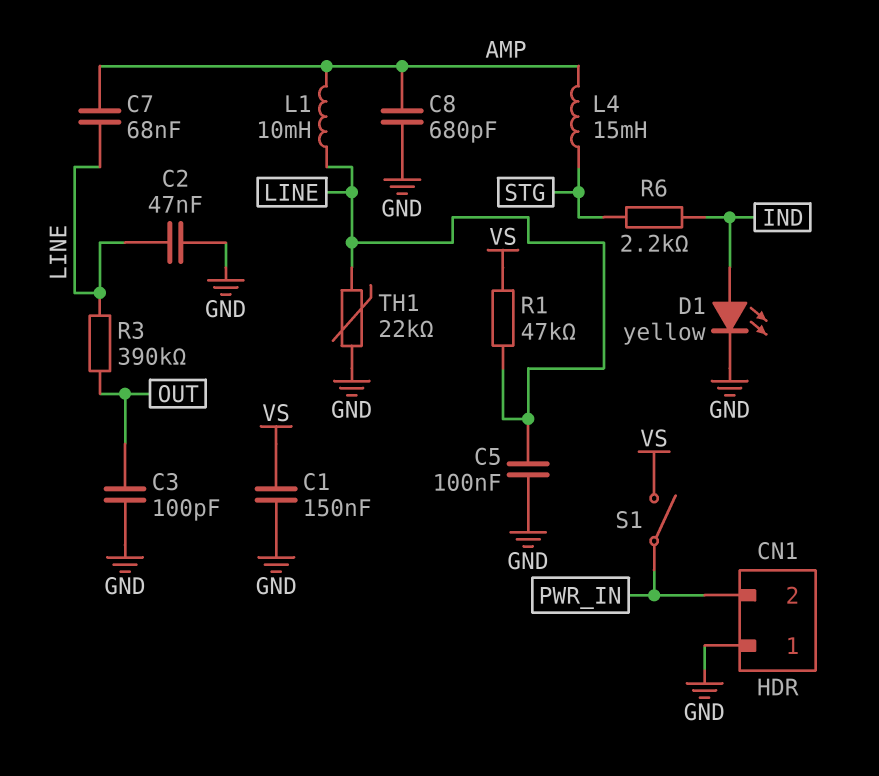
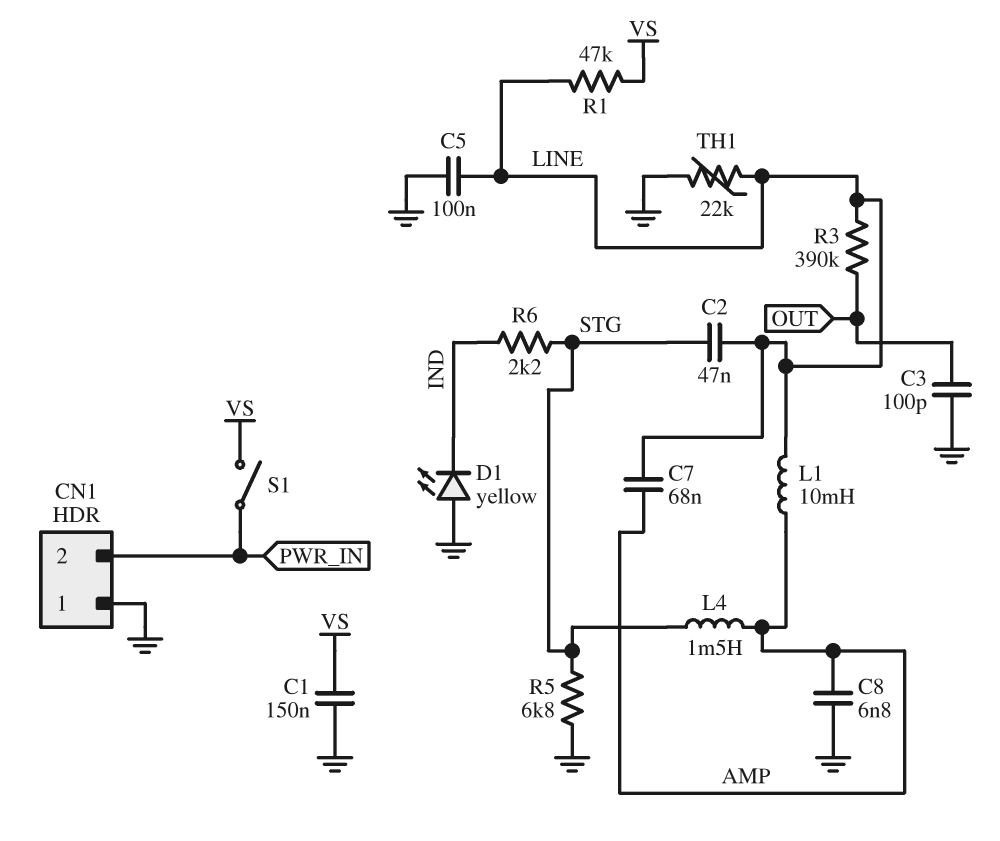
C2: 47nF (GND, LINE) -> 47nF (LINE, STG)
C8: 680pF (AMP, GND) -> 6.8nF (AMP, GND)
D1: LED yellow (A IND, K GND) -> LED yellow (A GND, K IND)
L4: 15mH (AMP, STG) -> 1.5mH (AMP, STG)
R5: none -> 6.8k (GND, STG)

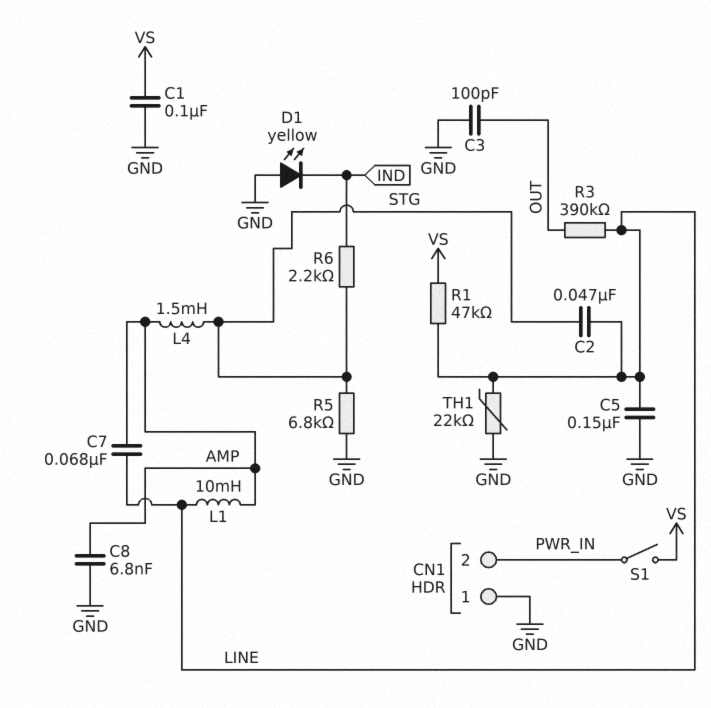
C1: 150nF (GND, VS) -> 100nF (GND, VS)
C5: 100nF (GND, LINE) -> 150nF (GND, LINE)

